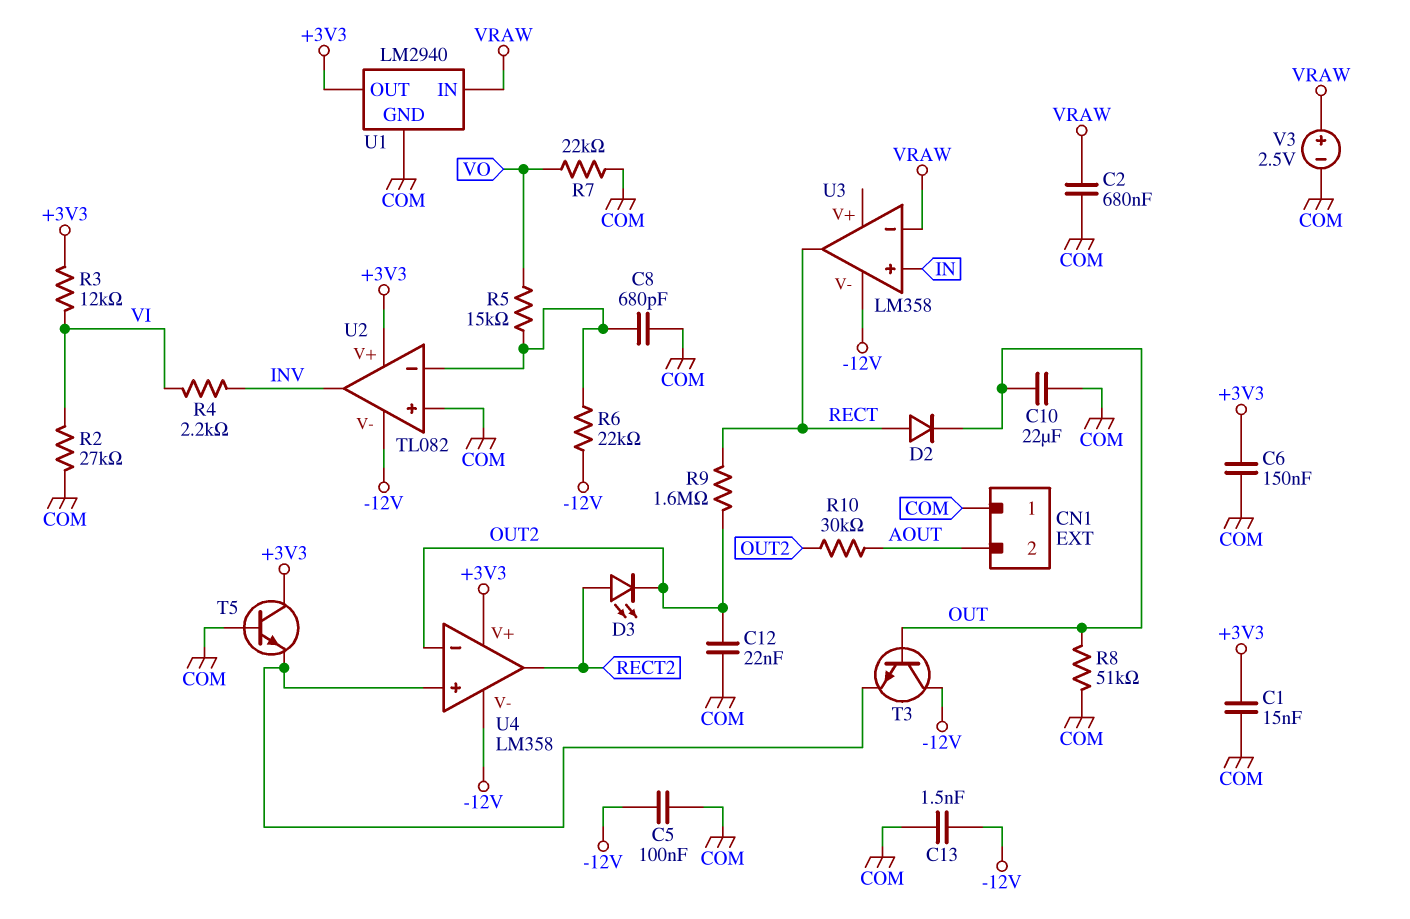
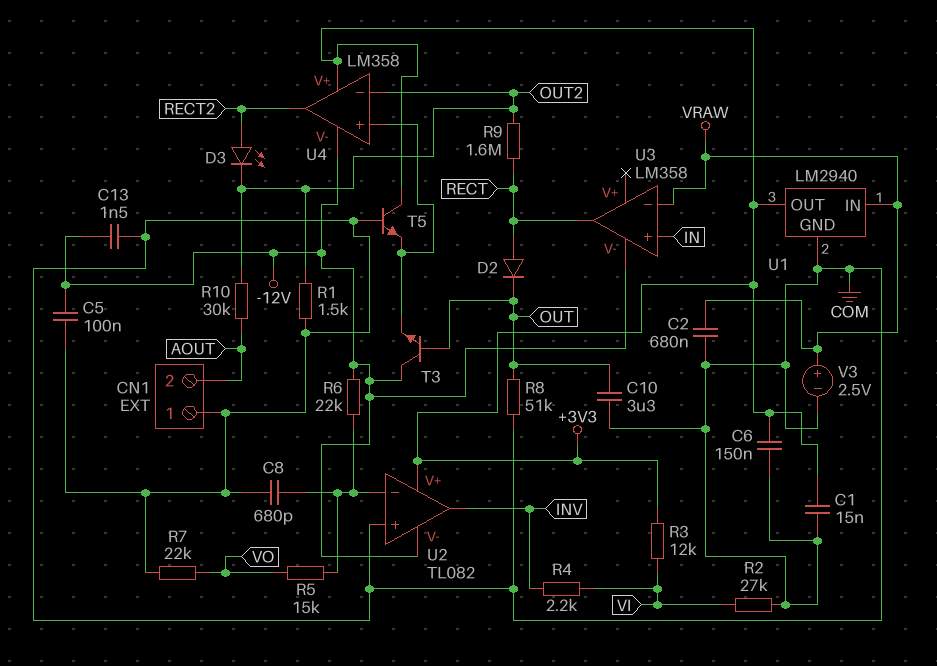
C10: 22uF (COM, OUT) -> 3.3uF (COM, OUT)
C12: 22nF (COM, OUT2) -> none
R1: none -> 1.5k (COM, OUT2)

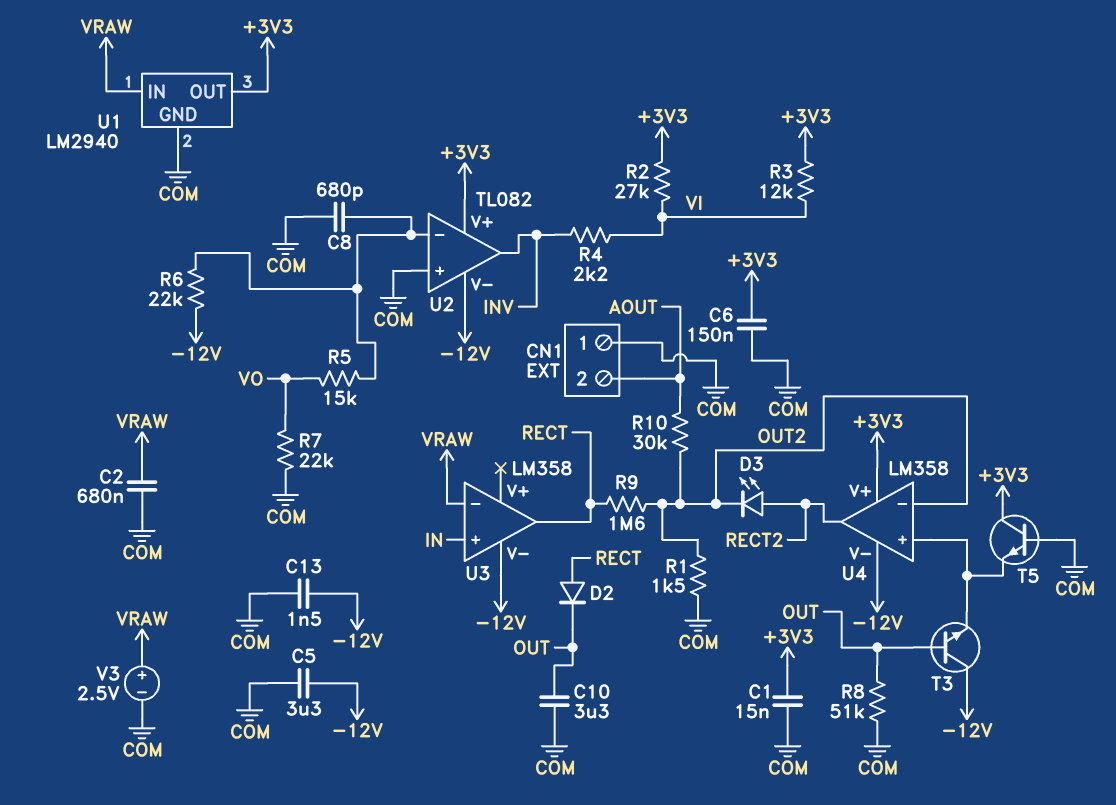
C5: 100nF (-12V, COM) -> 3.3uF (-12V, COM)
R2: 27k (COM, VI) -> 27k (+3V3, VI)

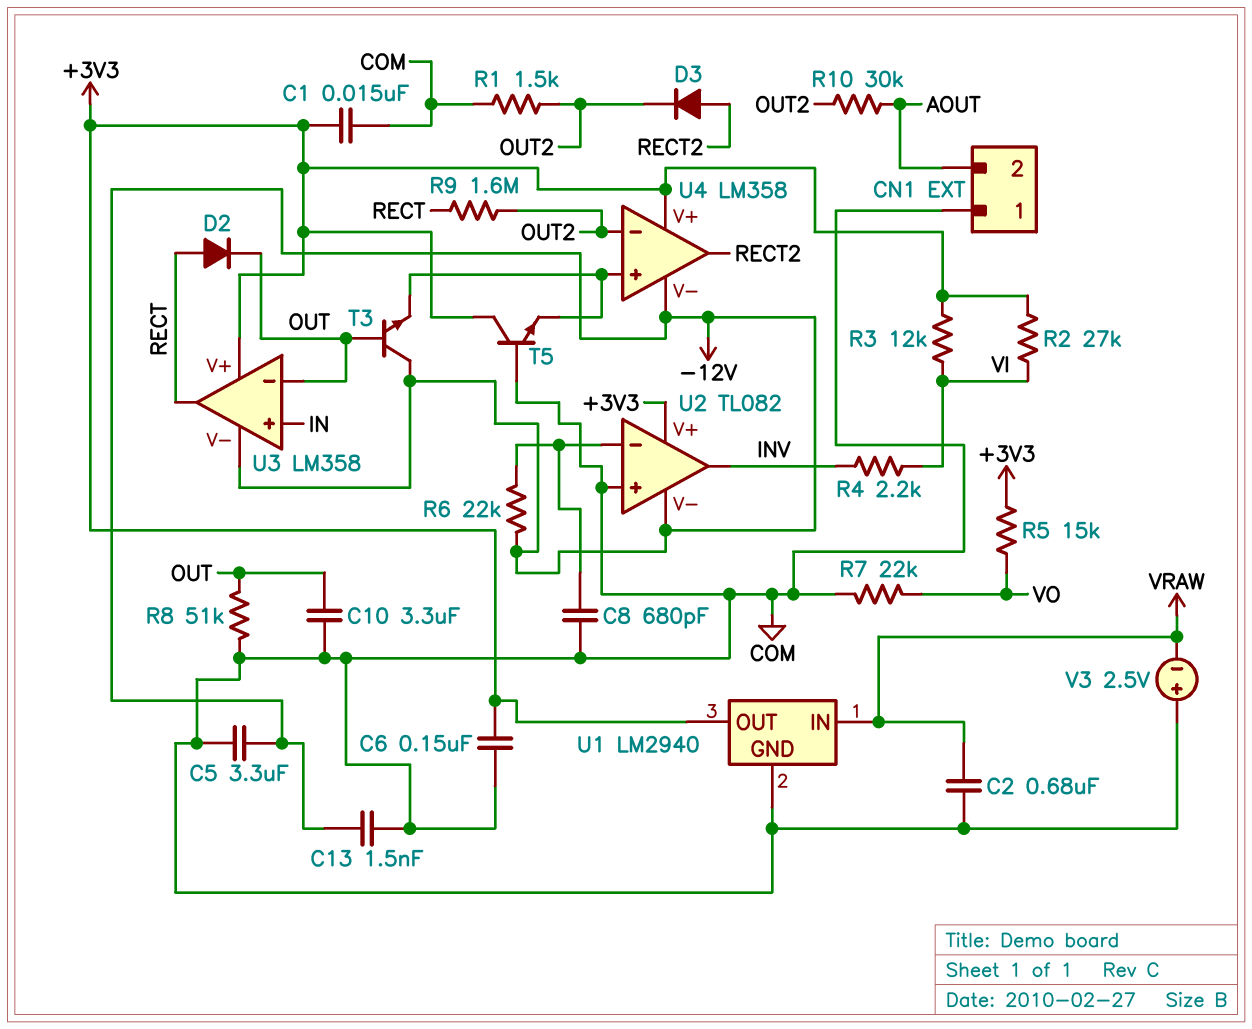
D3: LED (A RECT2, K OUT2) -> diode (A RECT2, K OUT2)
R5: 15k (U2/in-, VO) -> 15k (+3V3, VO)
U3 pin V+: none -> +3V3
U3 pin in-: VRAW -> OUT
V3: 2.5V (plus VRAW, minus COM) -> 2.5V (plus COM, minus VRAW)

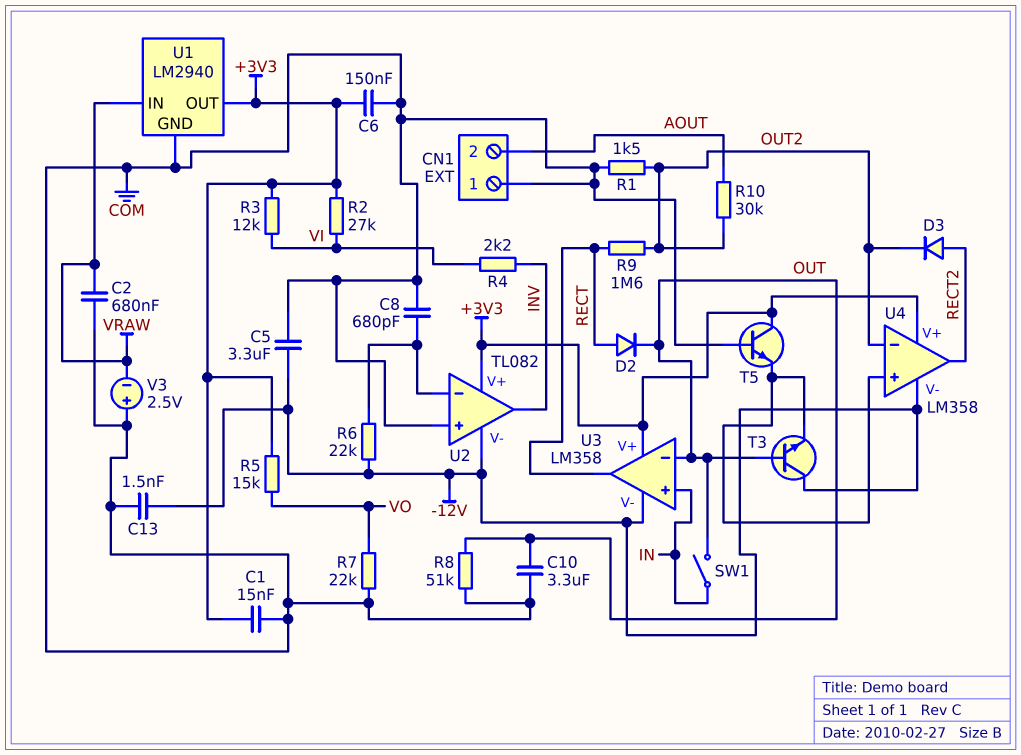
SW1: none -> switch (IN, OUT)

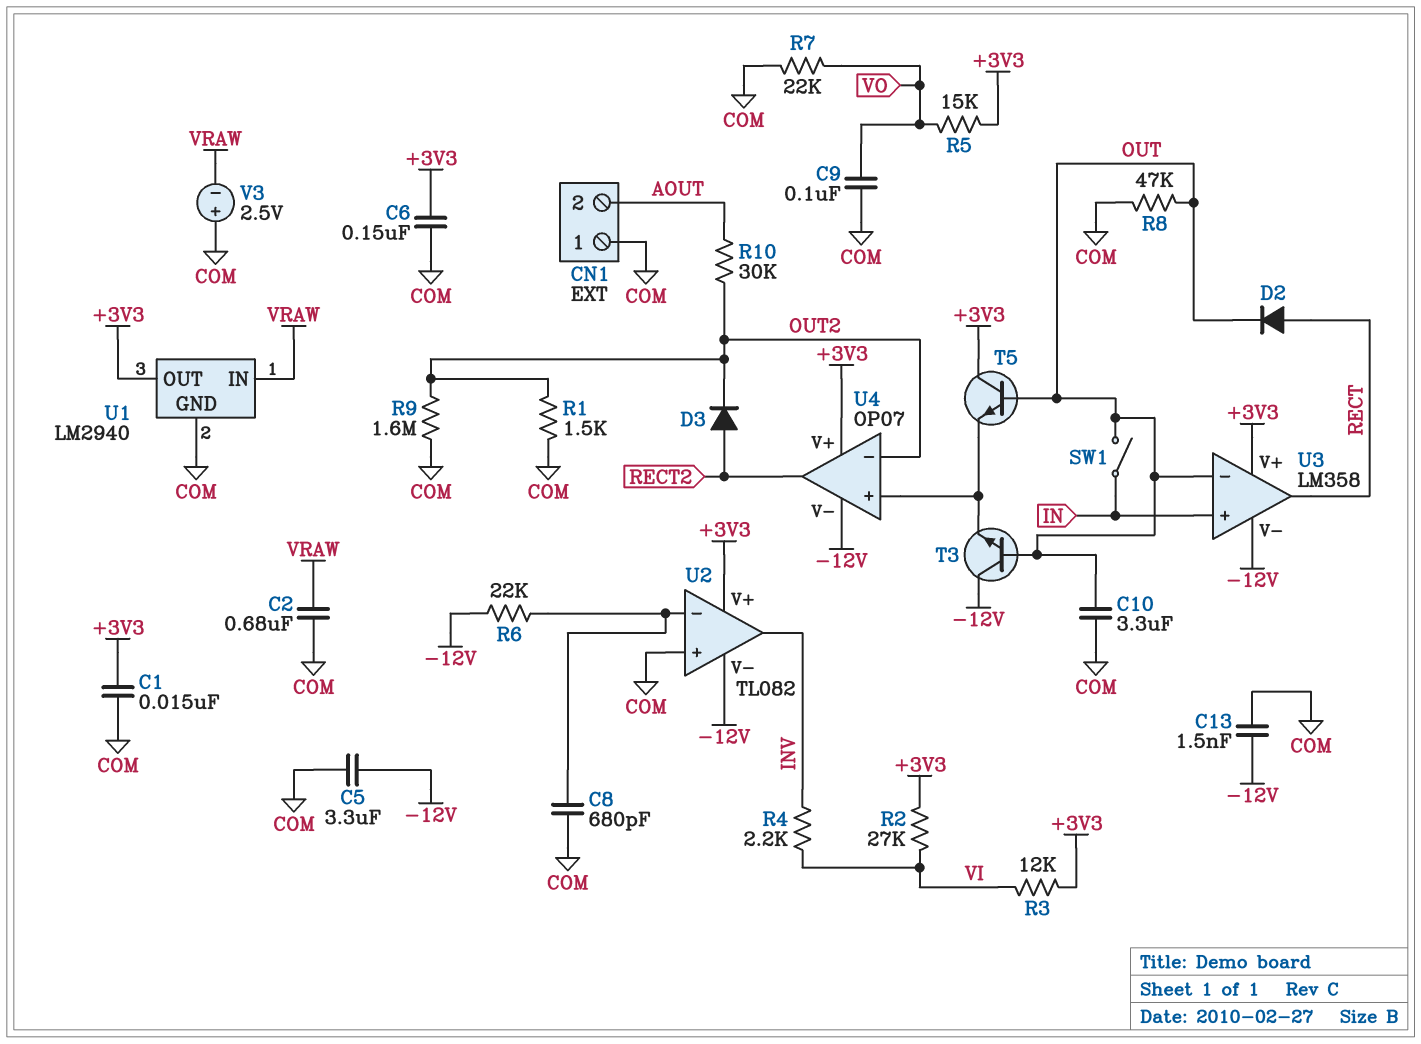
C9: none -> 100nF (COM, VO)
R8: 51k (COM, OUT) -> 47k (COM, OUT)
R9: 1.6M (OUT2, RECT) -> 1.6M (COM, OUT2)
T5: NPN (B COM, C +3V3, E U4/in+) -> NPN (B OUT, C +3V3, E U4/in+)
U4: LM358 -> OP07

